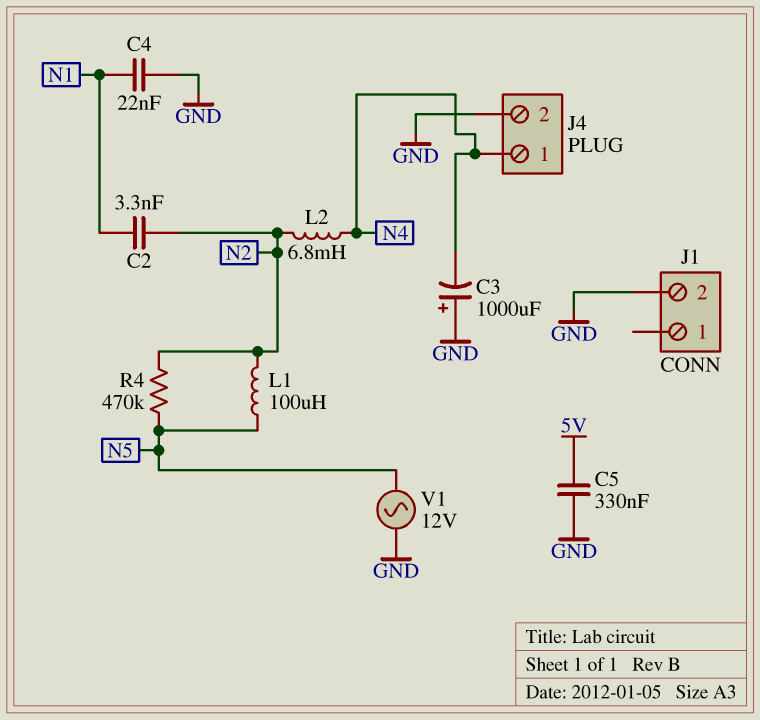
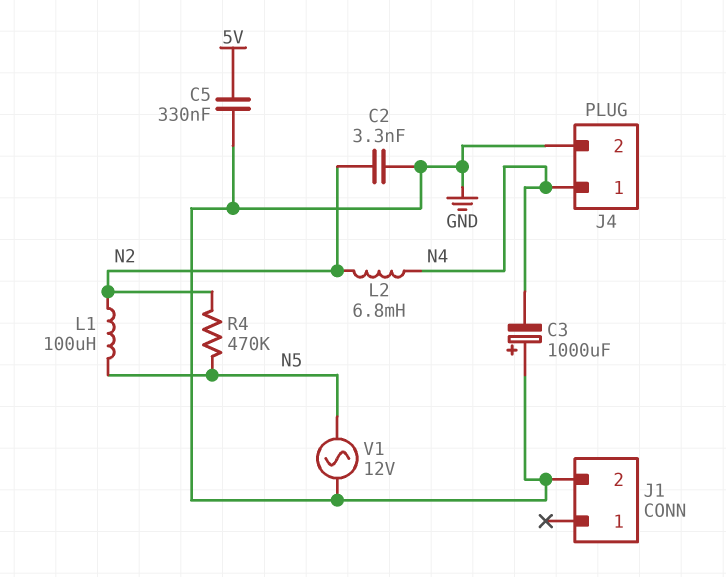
C2: 3.3nF (N1, N2) -> 3.3nF (GND, N2)
C4: 22nF (GND, N1) -> none

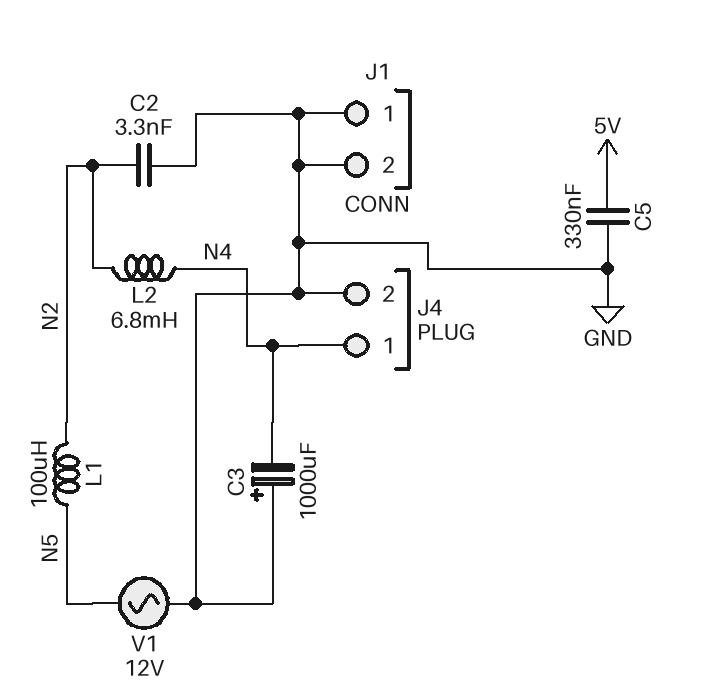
J1 pin 1: none -> GND
R4: 470k (N2, N5) -> none

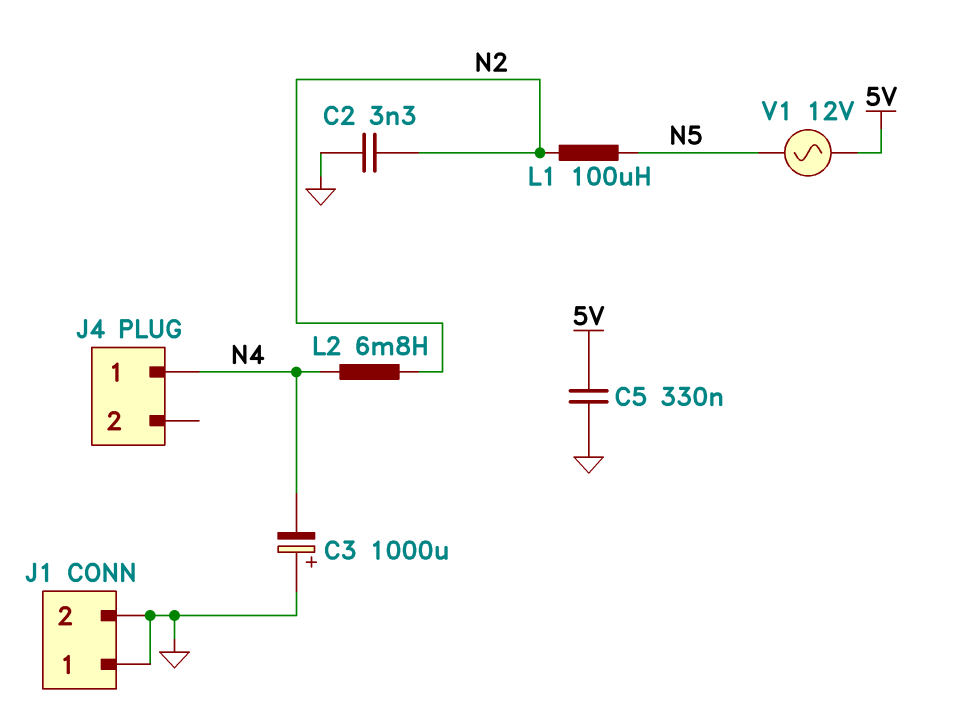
J4 pin 2: GND -> none
V1: AC 12V (GND, N5) -> AC 12V (5V, N5)

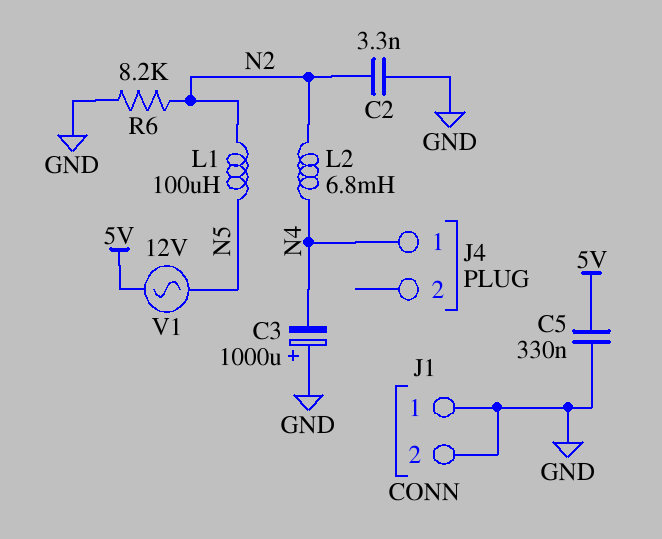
R6: none -> 8.2k (GND, N2)

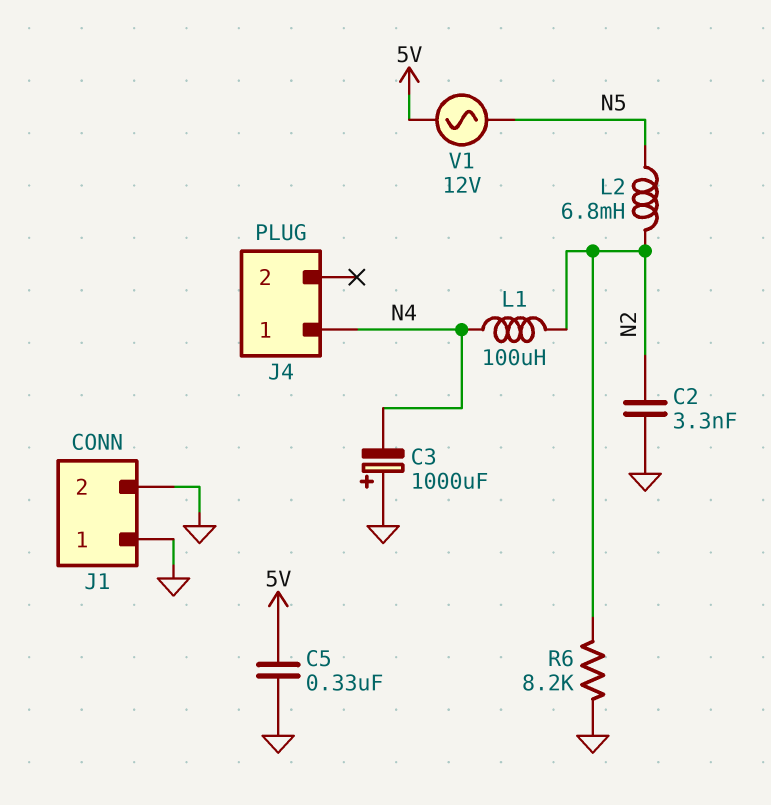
L1: 100uH (N2, N5) -> 100uH (N2, N4)
L2: 6.8mH (N2, N4) -> 6.8mH (N2, N5)

